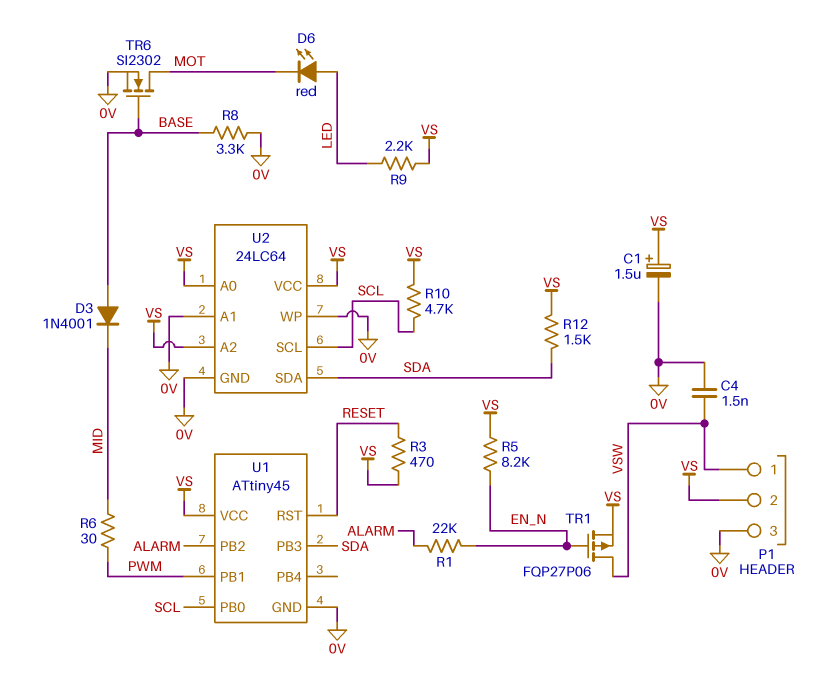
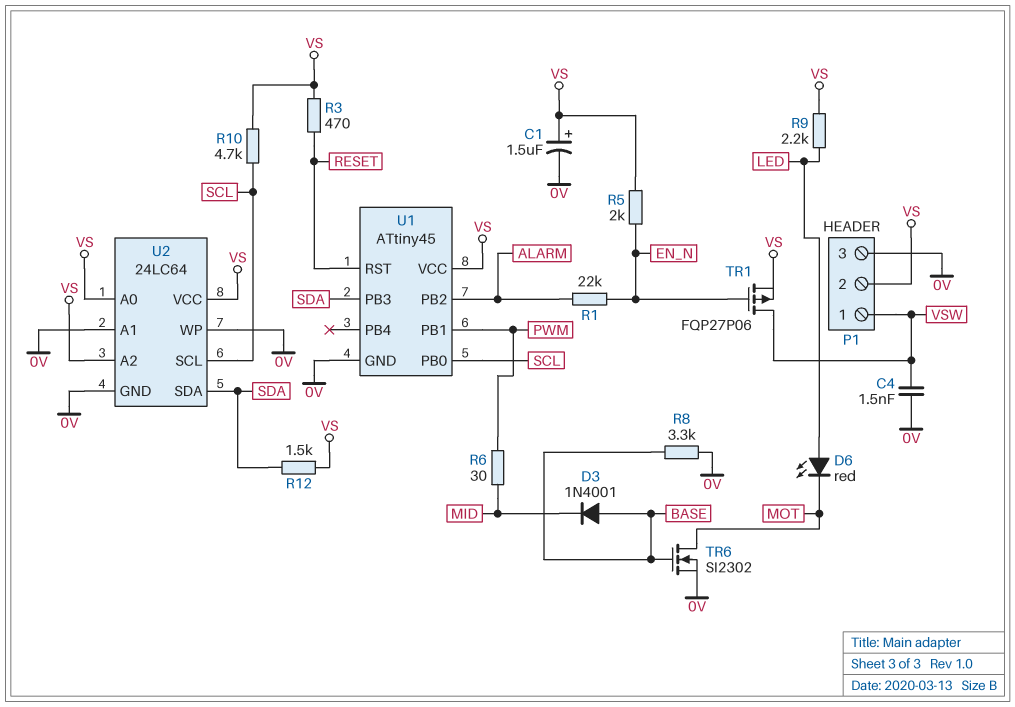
R5: 8.2k (EN_N, VS) -> 2k (EN_N, VS)

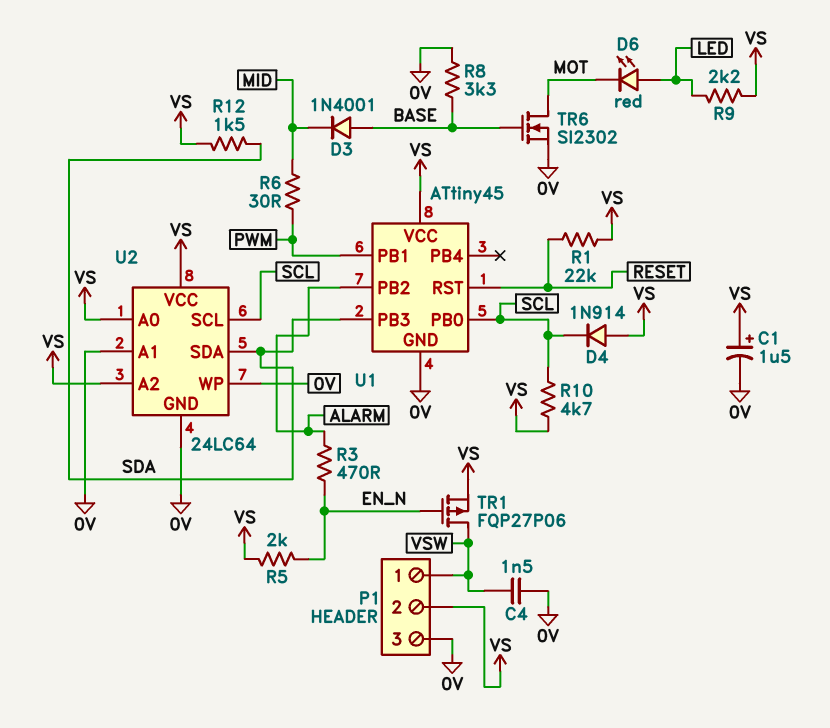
D4: none -> diode 1N914 (A VS, K SCL)
R1: 22k (ALARM, EN_N) -> 22k (RESET, VS)
R3: 470 (RESET, VS) -> 470 (ALARM, EN_N)

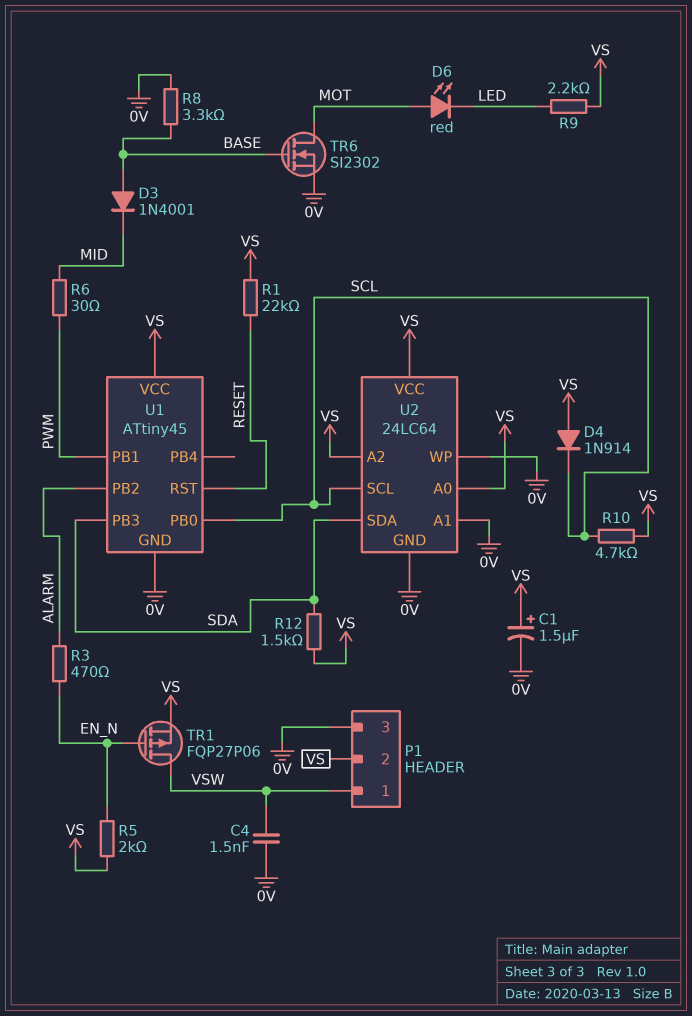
D6: LED red (A LED, K MOT) -> LED red (A MOT, K LED)

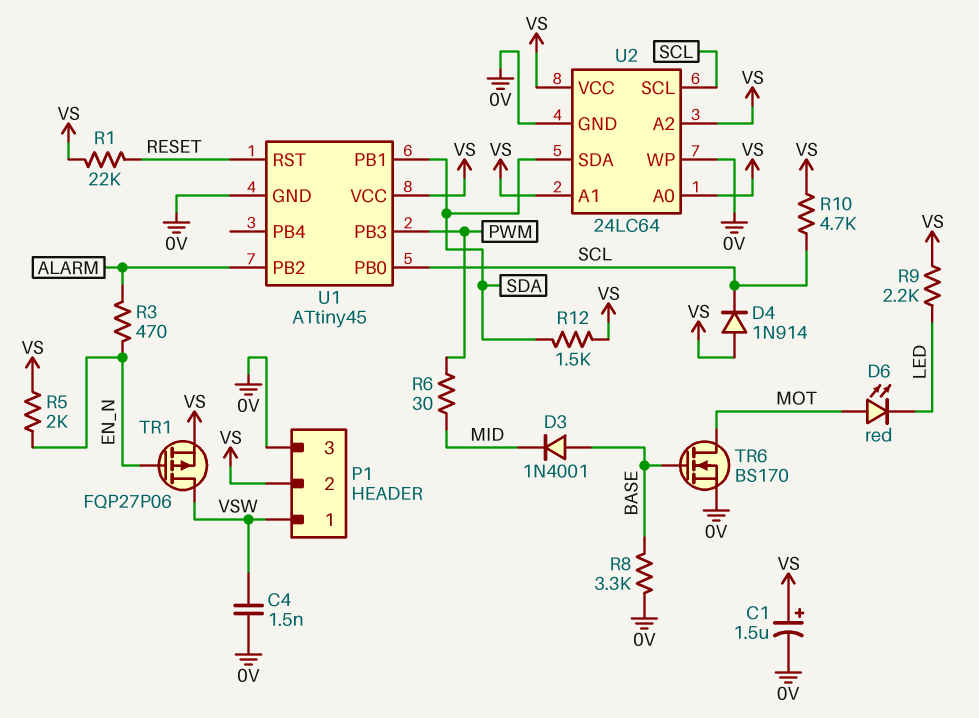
TR6: NMOS SI2302 (G BASE, D MOT, S 0V) -> NMOS BS170 (G BASE, D MOT, S 0V)
U1 pin PB1: PWM -> SDA
U1 pin PB3: SDA -> PWM
U2 pin A1: 0V -> VS

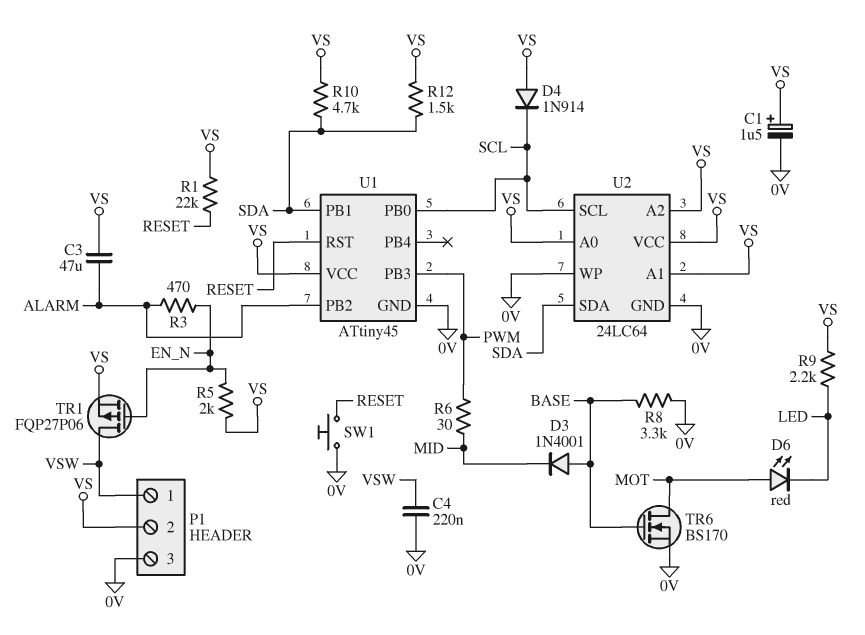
C3: none -> 47uF (ALARM, VS)
C4: 1.5nF (0V, VSW) -> 220nF (0V, VSW)
R10: 4.7k (SCL, VS) -> 4.7k (SDA, VS)
SW1: none -> button (0V, RESET)

